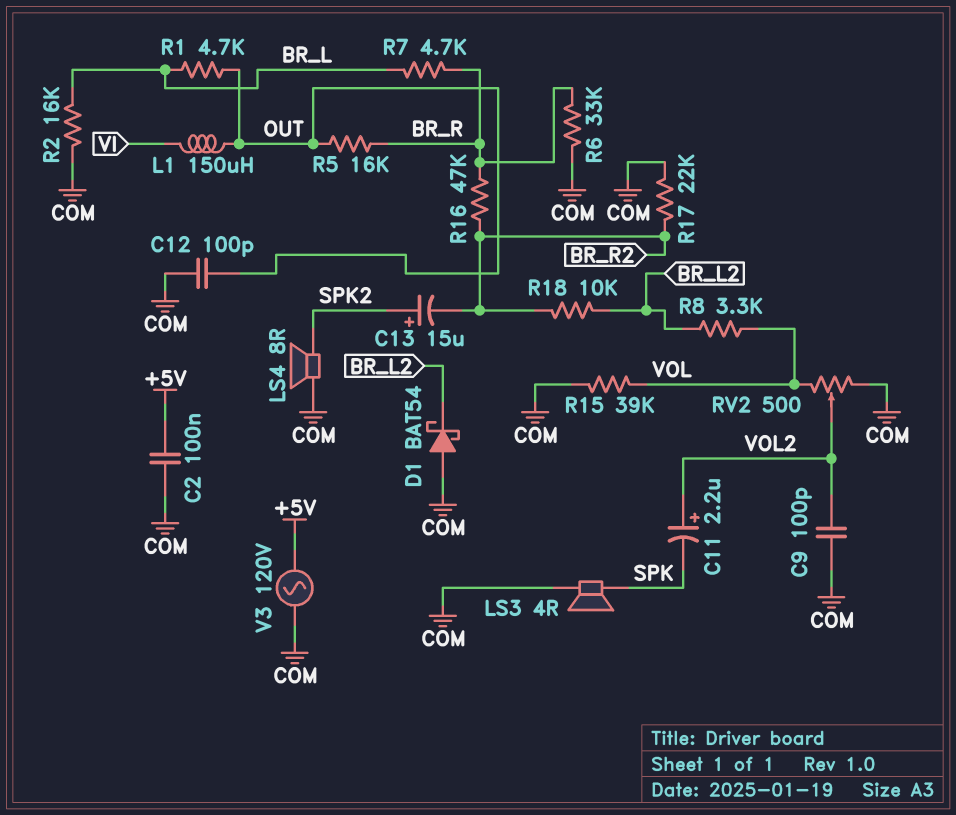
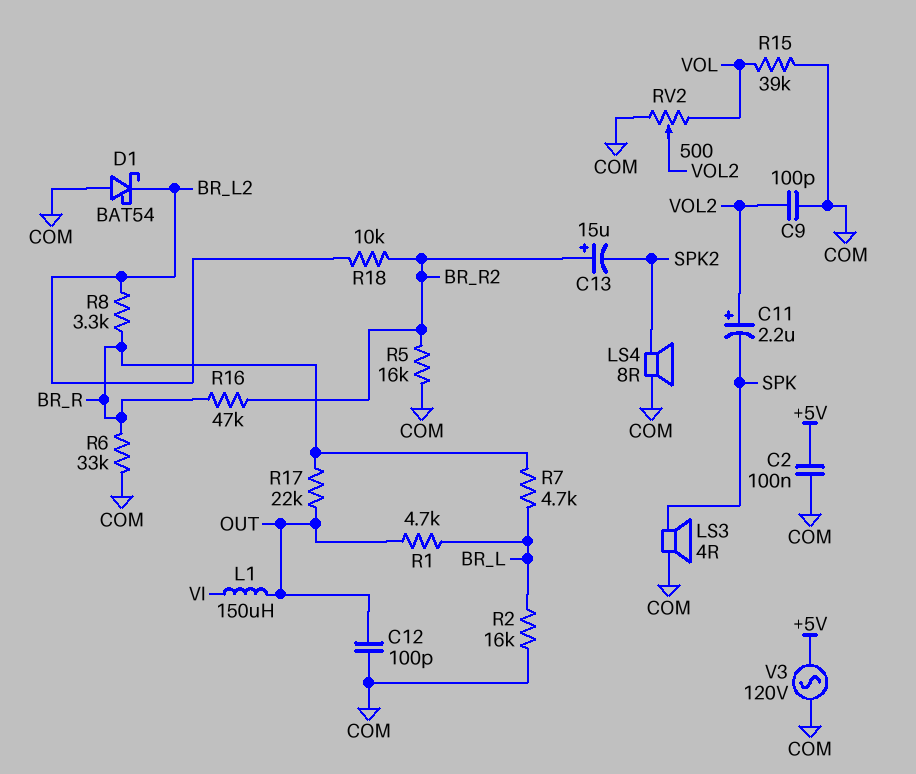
C13: 15uF (plus SPK2, minus BR_R2) -> 15uF (plus BR_R2, minus SPK2)
R5: 16k (BR_R, OUT) -> 16k (BR_R2, COM)
R8: 3.3k (BR_L2, VOL) -> 3.3k (BR_L2, BR_R)
R17: 22k (BR_R2, COM) -> 22k (BR_R, OUT)

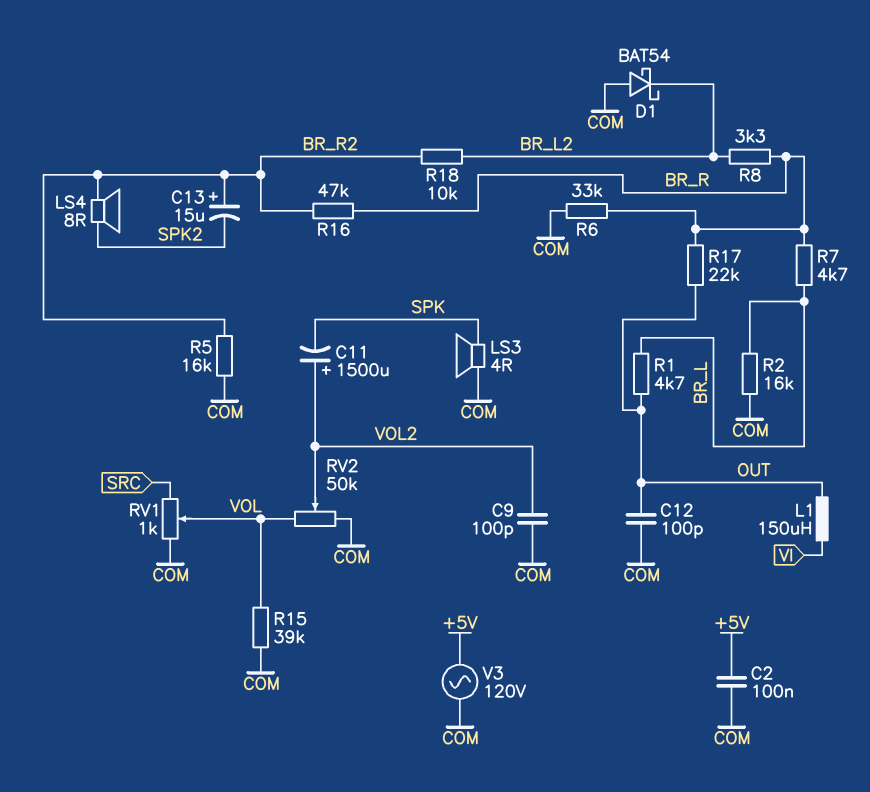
C11: 2.2uF (plus VOL2, minus SPK) -> 1500uF (plus VOL2, minus SPK)
LS4: speaker 8R (COM, SPK2) -> speaker 8R (BR_R2, SPK2)
RV1: none -> 1k (COM, SRC, wiper VOL)
RV2: 500 (COM, VOL, wiper VOL2) -> 50k (COM, VOL, wiper VOL2)

